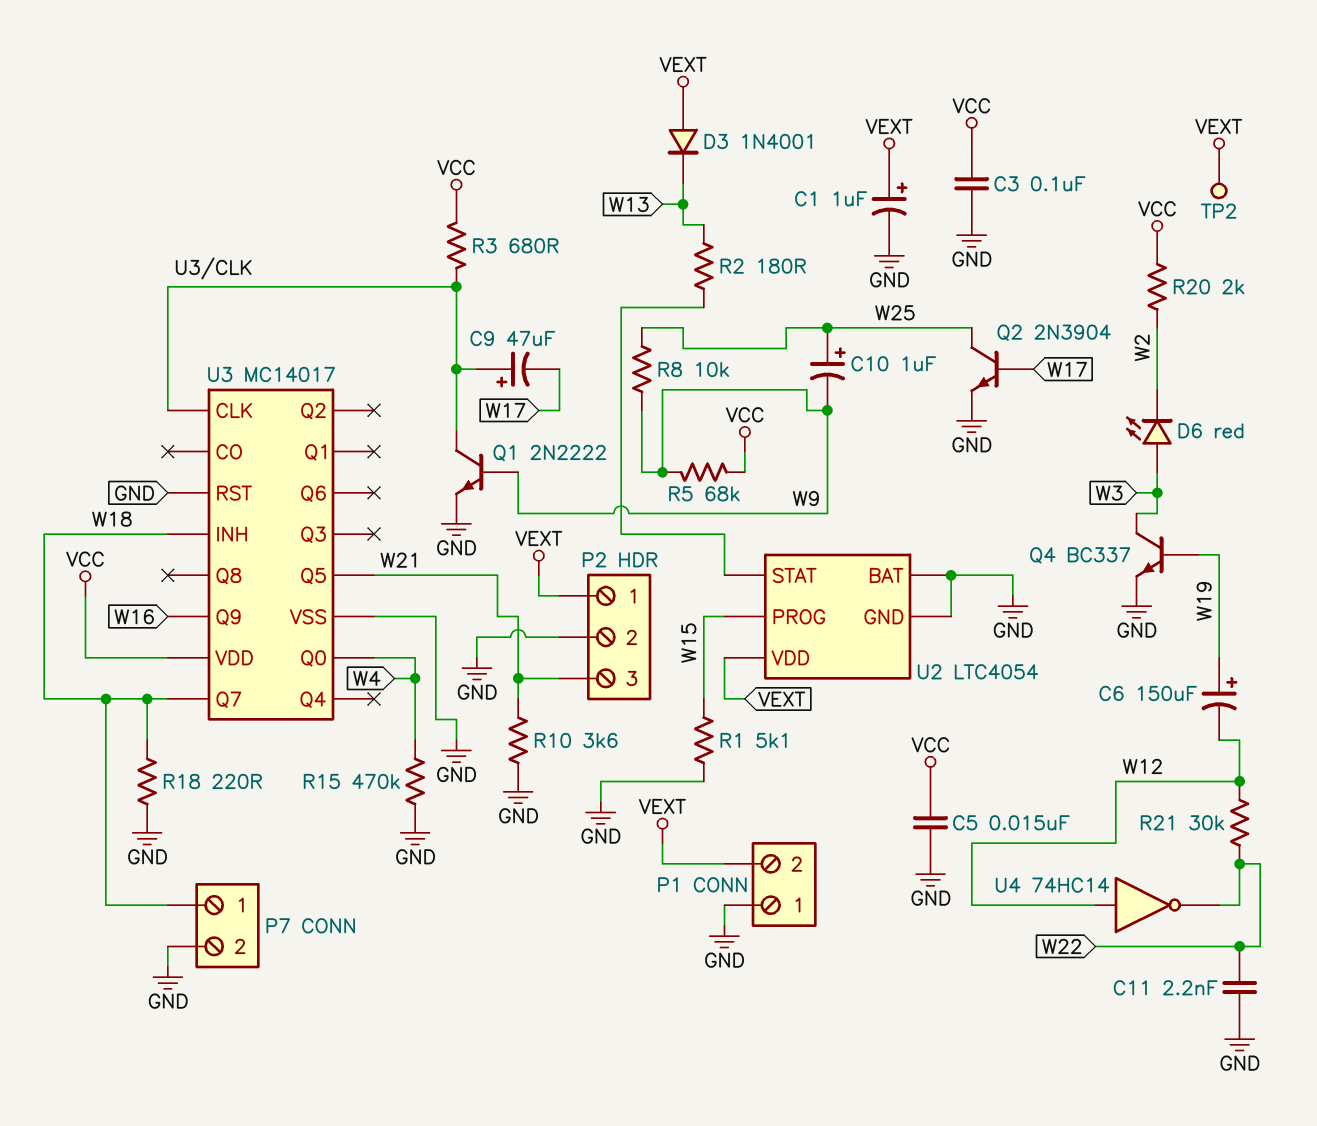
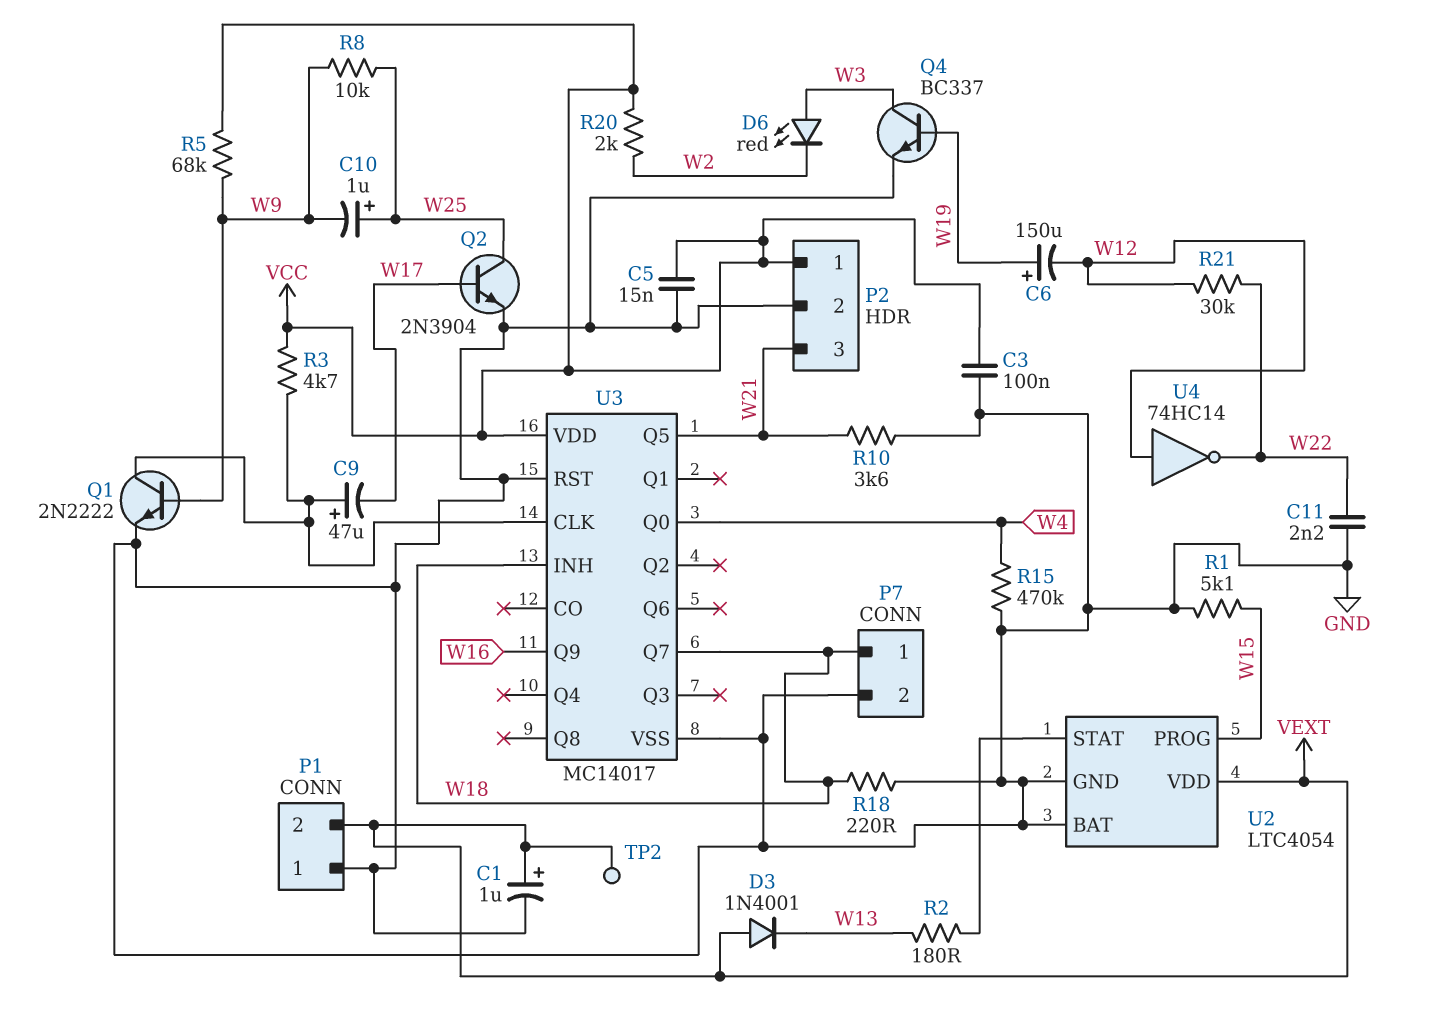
P2 pin 1: VEXT -> VCC
R3: 680 (U3/CLK, VCC) -> 4.7k (U3/CLK, VCC)

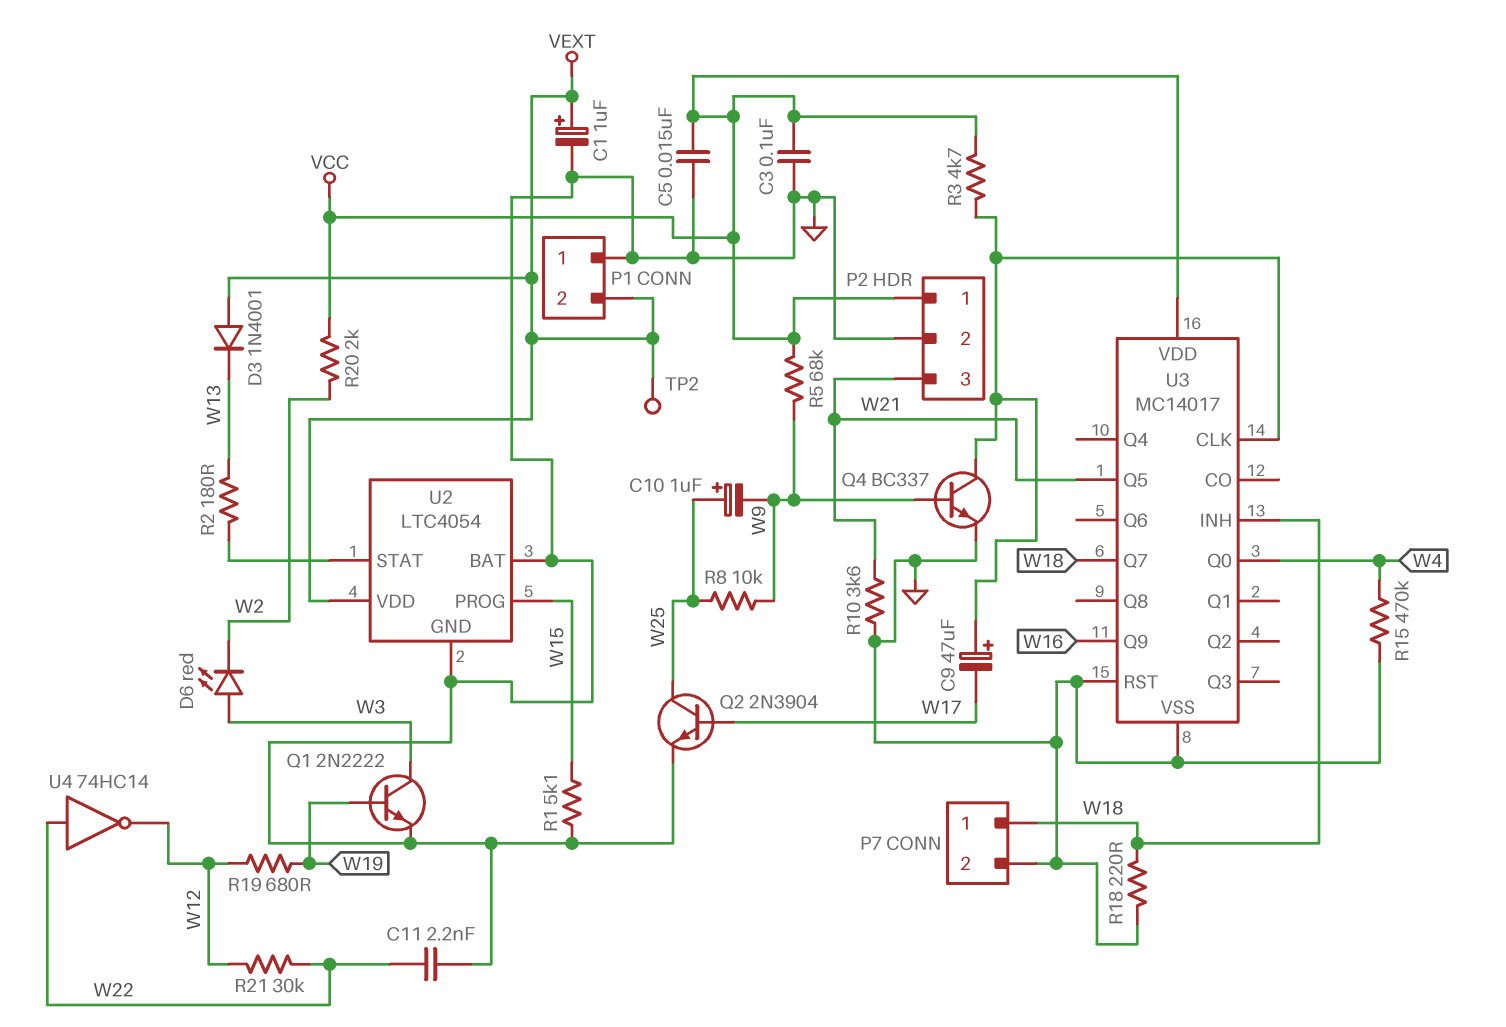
C6: 150uF (plus W19, minus W12) -> none
Q1: NPN 2N2222 (B W9, C U3/CLK, E GND) -> NPN 2N2222 (B W19, C W3, E GND)
Q4: NPN BC337 (B W19, C W3, E GND) -> NPN BC337 (B W9, C U3/CLK, E GND)
R19: none -> 680 (W12, W19)
U4: NOT 74HC14 (in W12, out W22) -> NOT 74HC14 (in W22, out W12)

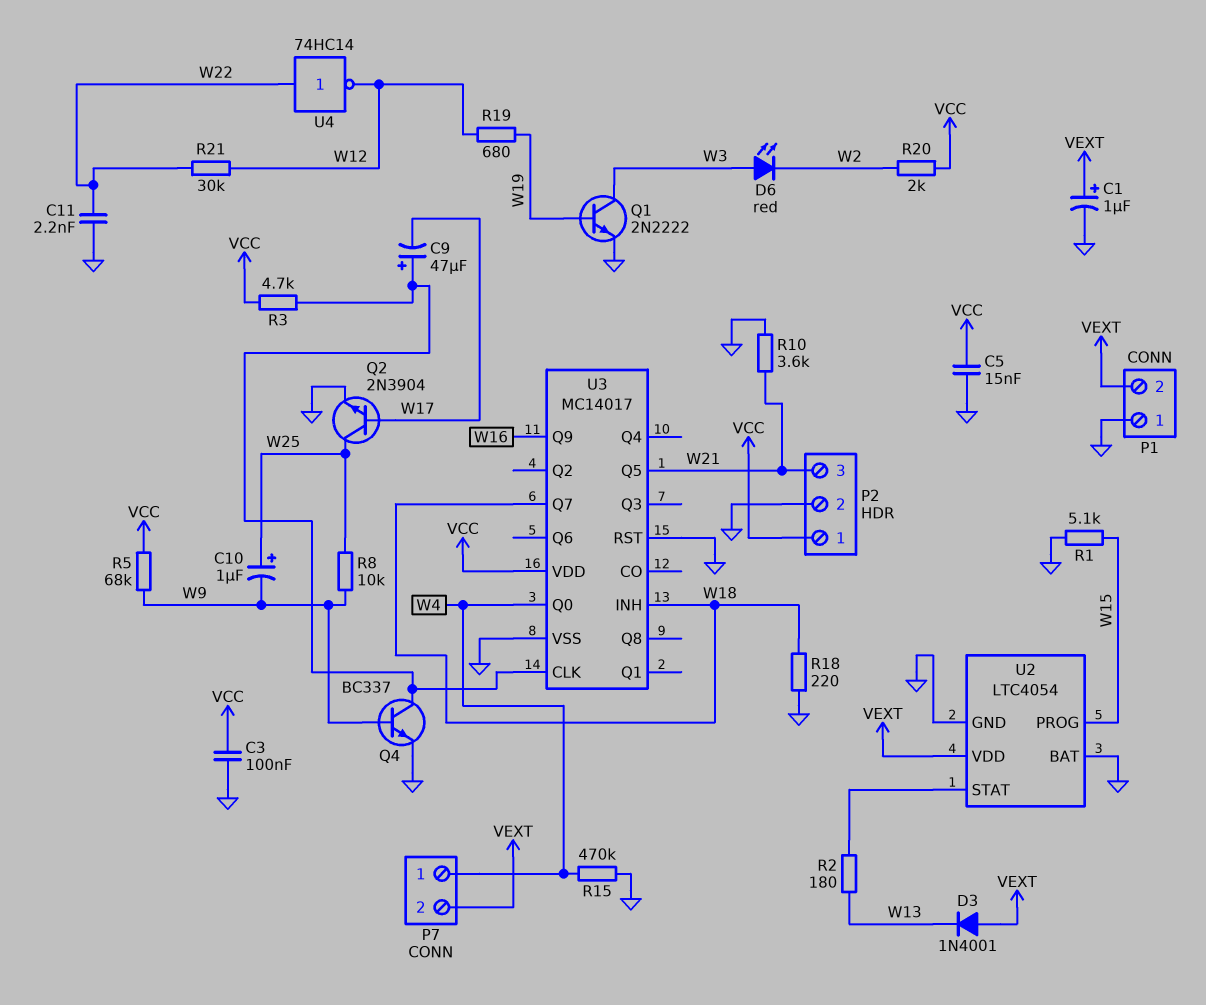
P7 pin 1: W18 -> W4
P7 pin 2: GND -> VEXT
TP2: test point (VEXT) -> none

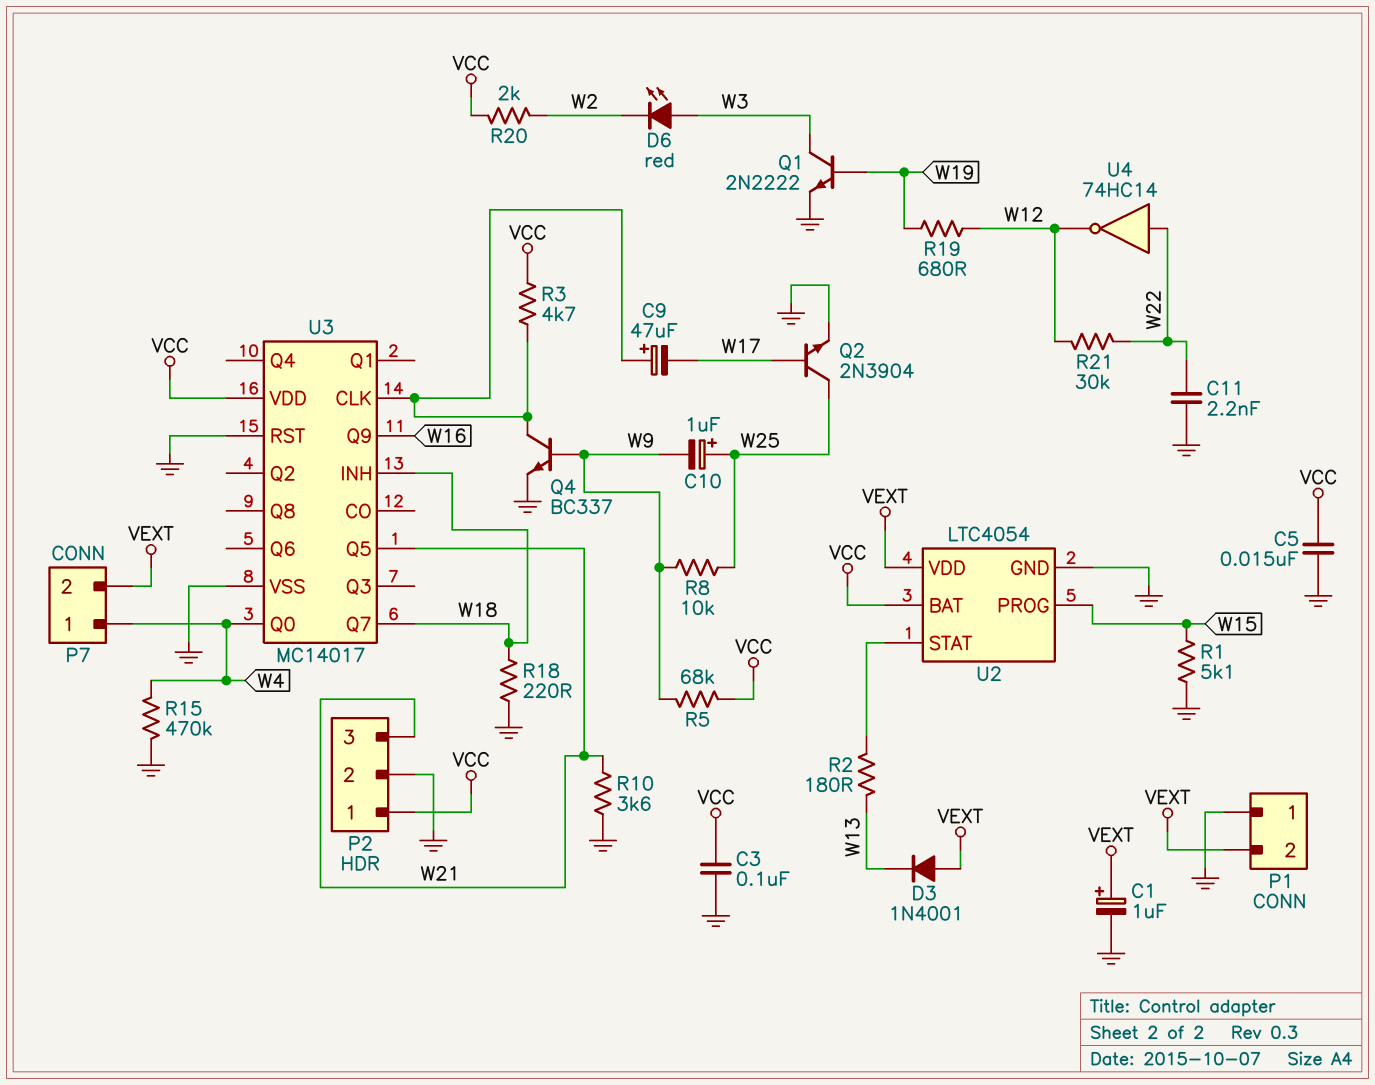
U2 pin BAT: GND -> VCC

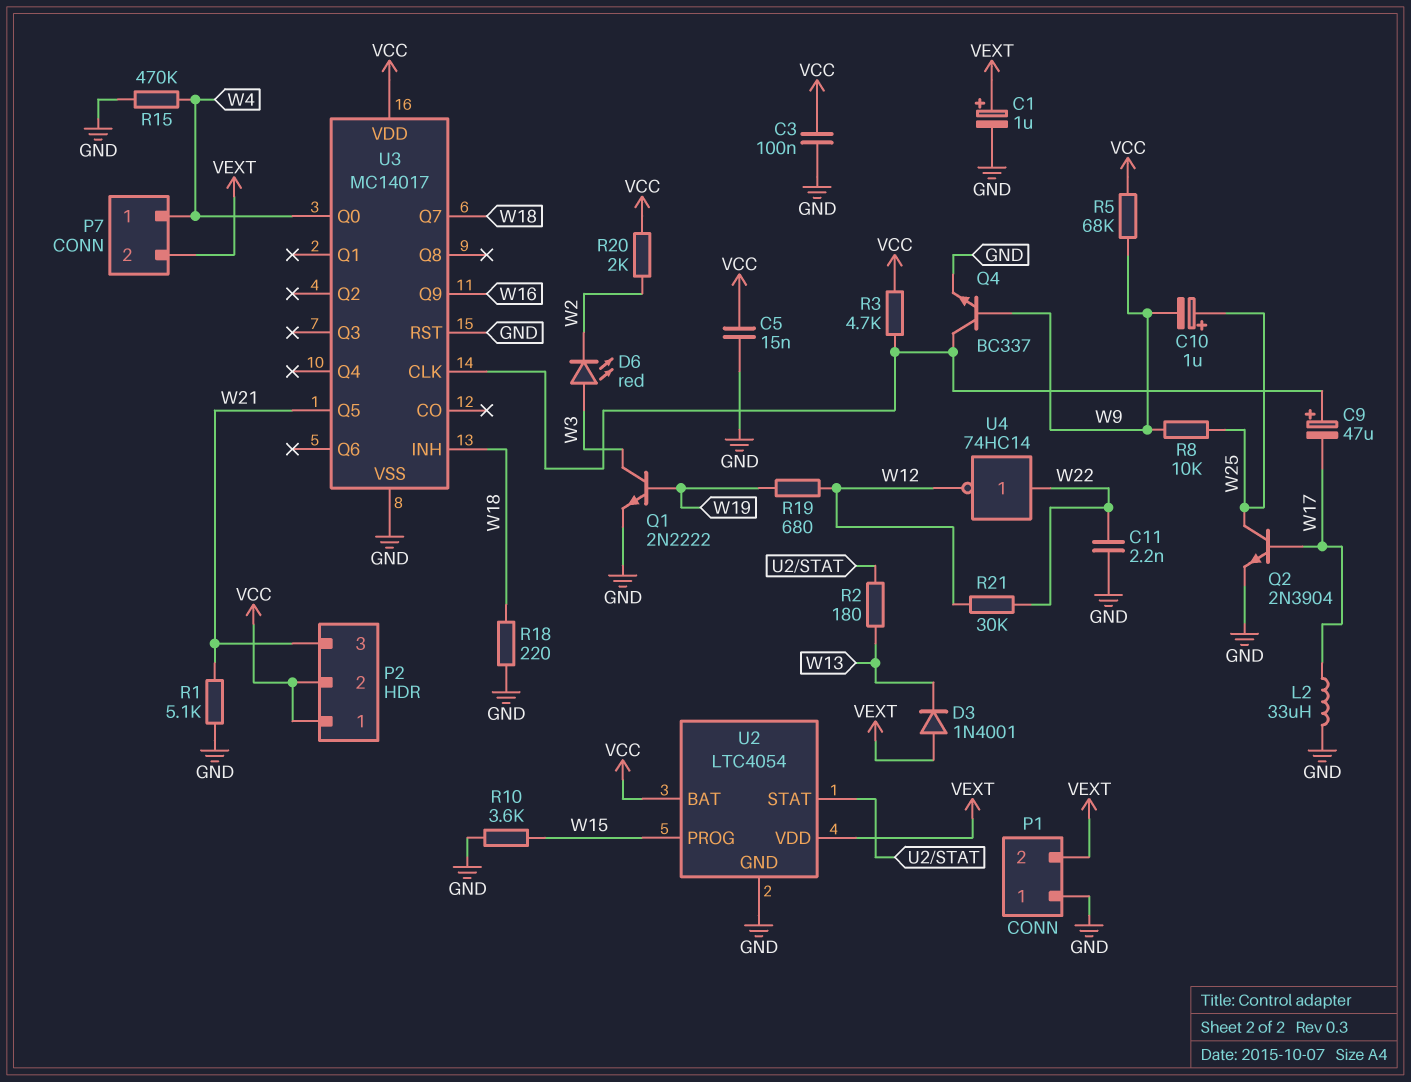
L2: none -> 33uH (GND, W17)
P2 pin 2: GND -> VCC
R1: 5.1k (GND, W15) -> 5.1k (GND, W21)
R10: 3.6k (GND, W21) -> 3.6k (GND, W15)

